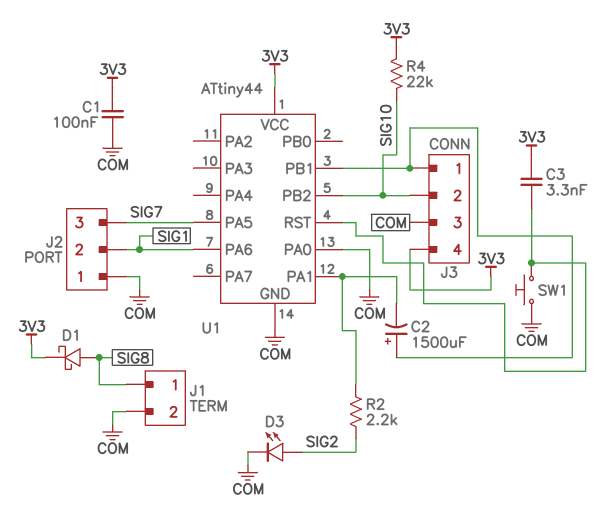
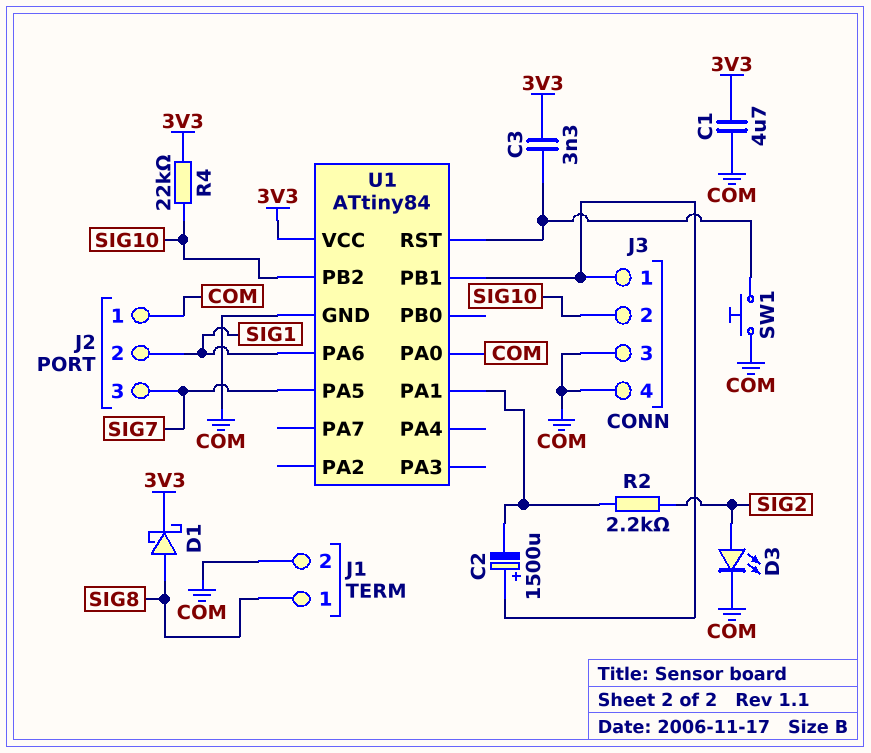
C1: 100nF (3V3, COM) -> 4.7uF (3V3, COM)
J3 pin 4: 3V3 -> COM
U1: ATtiny44 -> ATtiny84

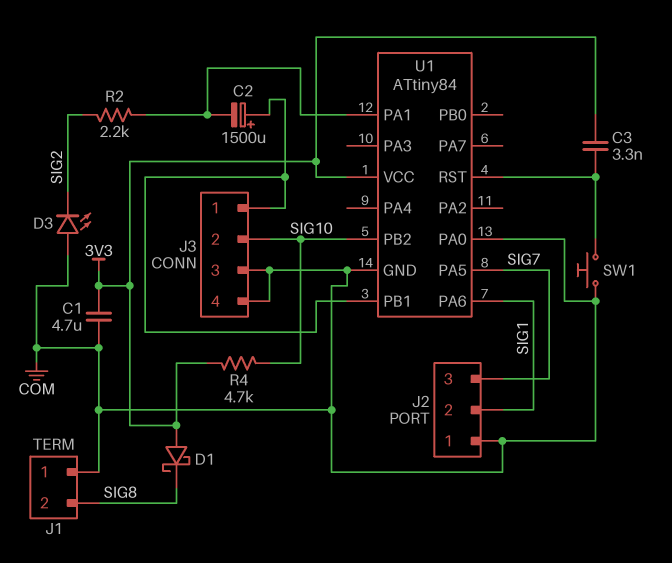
D1: schottky (A SIG8, K 3V3) -> schottky (A 3V3, K SIG8)
D3: LED (A SIG2, K COM) -> LED (A COM, K SIG2)
J1 pin 1: SIG8 -> COM
J1 pin 2: COM -> SIG8
R4: 22k (3V3, SIG10) -> 4.7k (3V3, SIG10)

